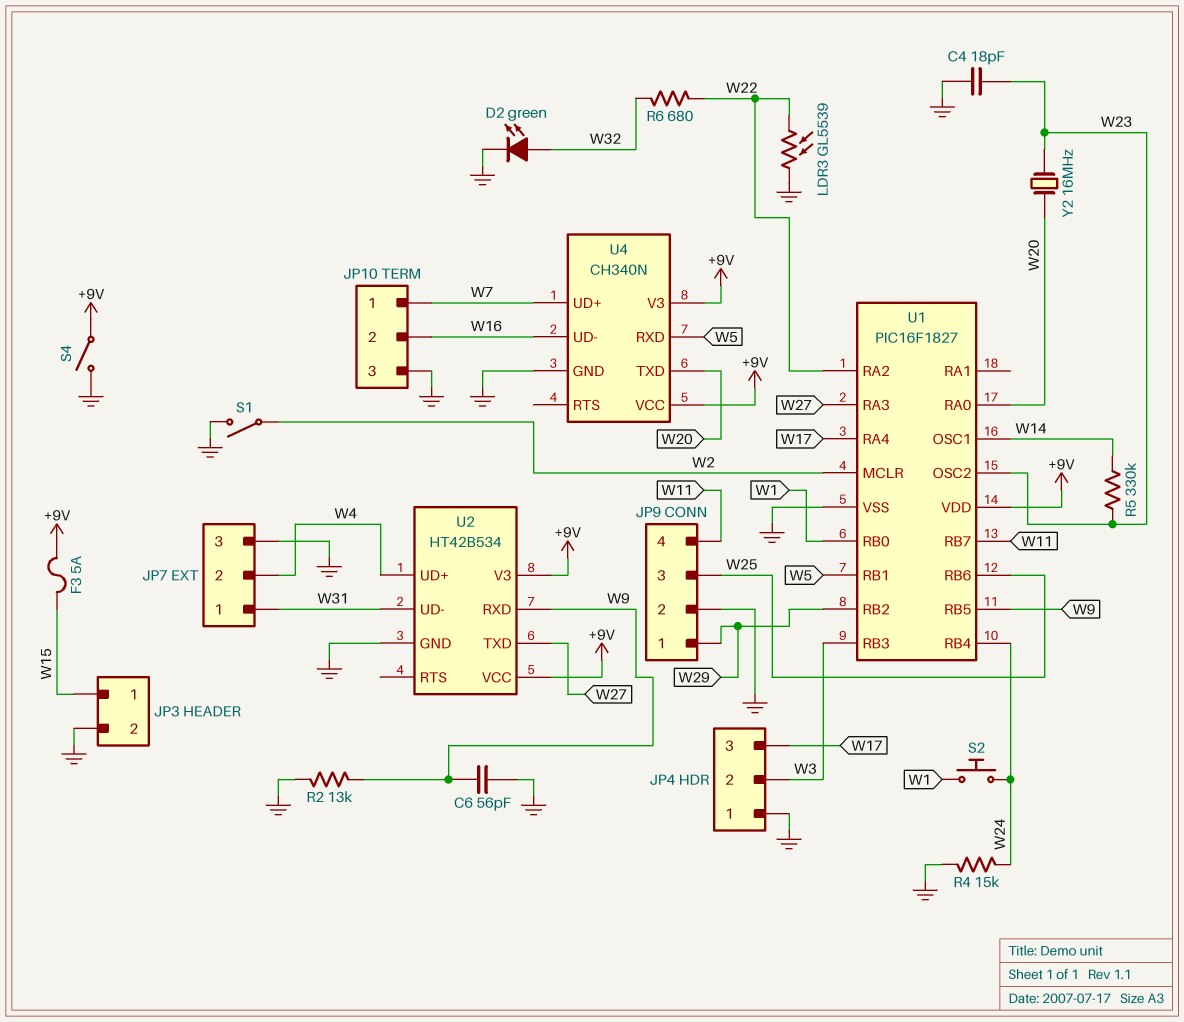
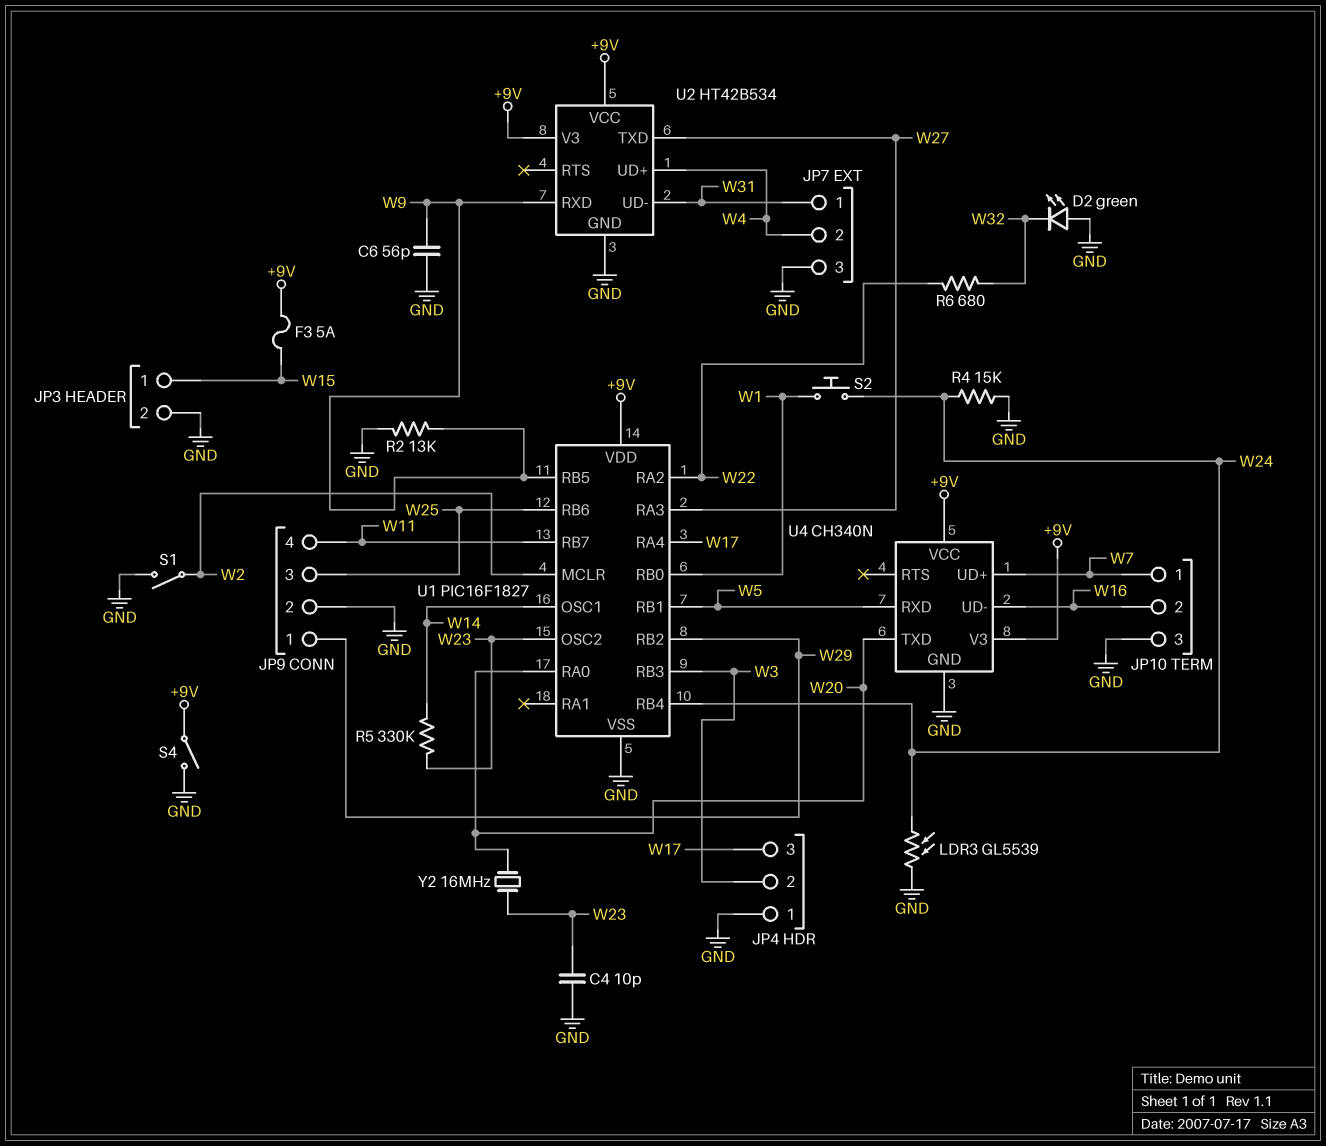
C4: 18pF (GND, W23) -> 10pF (GND, W23)
D2: LED green (A W32, K GND) -> LED green (A GND, K W32)
LDR3: GL5539 (GND, W22) -> GL5539 (GND, W24)

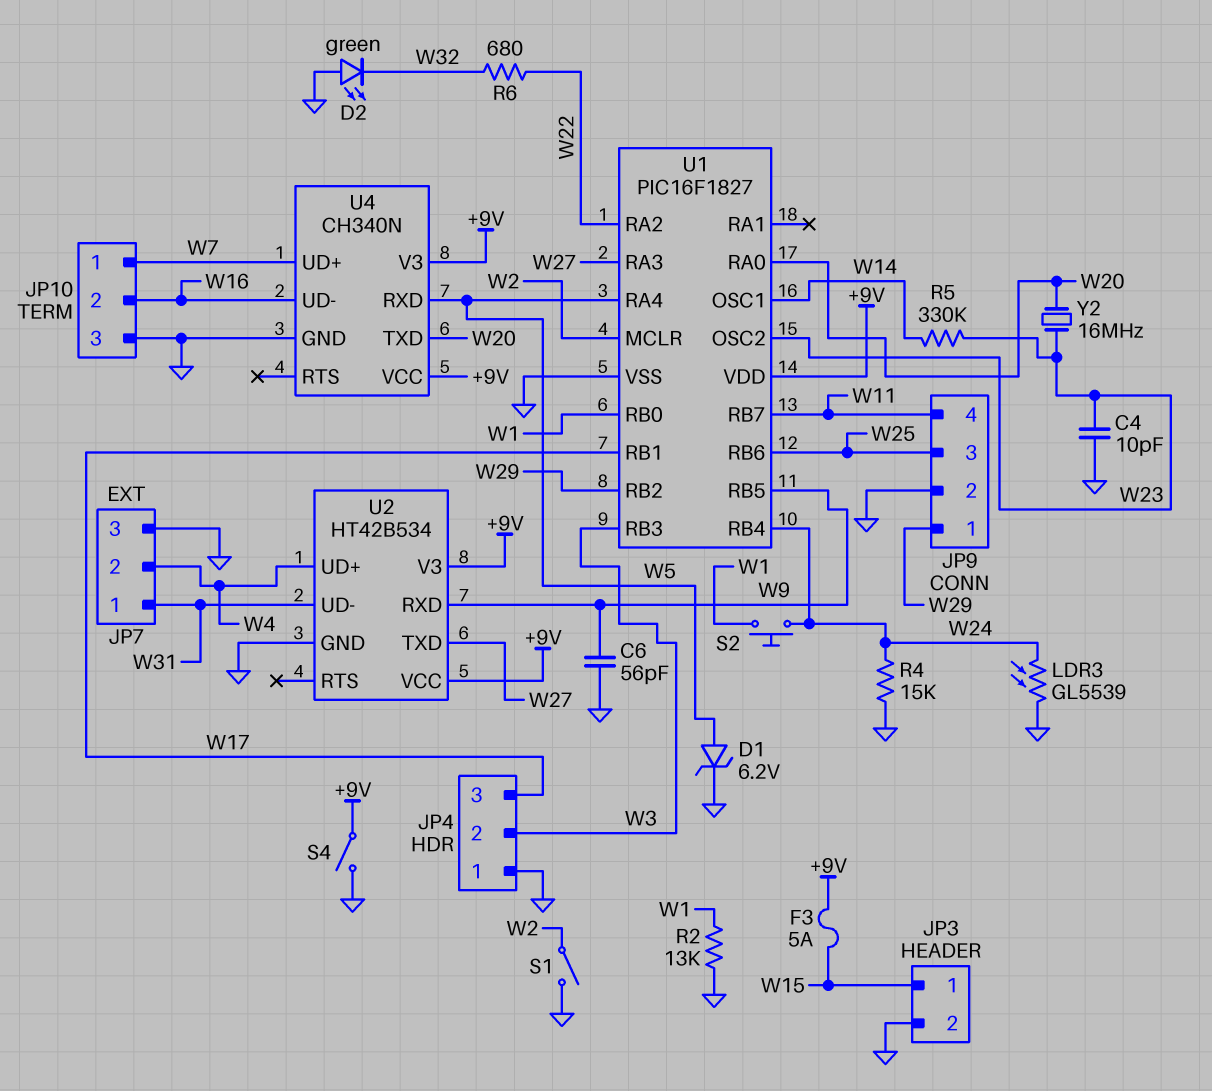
D1: none -> zener 6.2V (A W5, K GND)
R2: 13k (GND, W9) -> 13k (GND, W1)
U1 pin RA4: W17 -> W5
U1 pin RB1: W5 -> W17

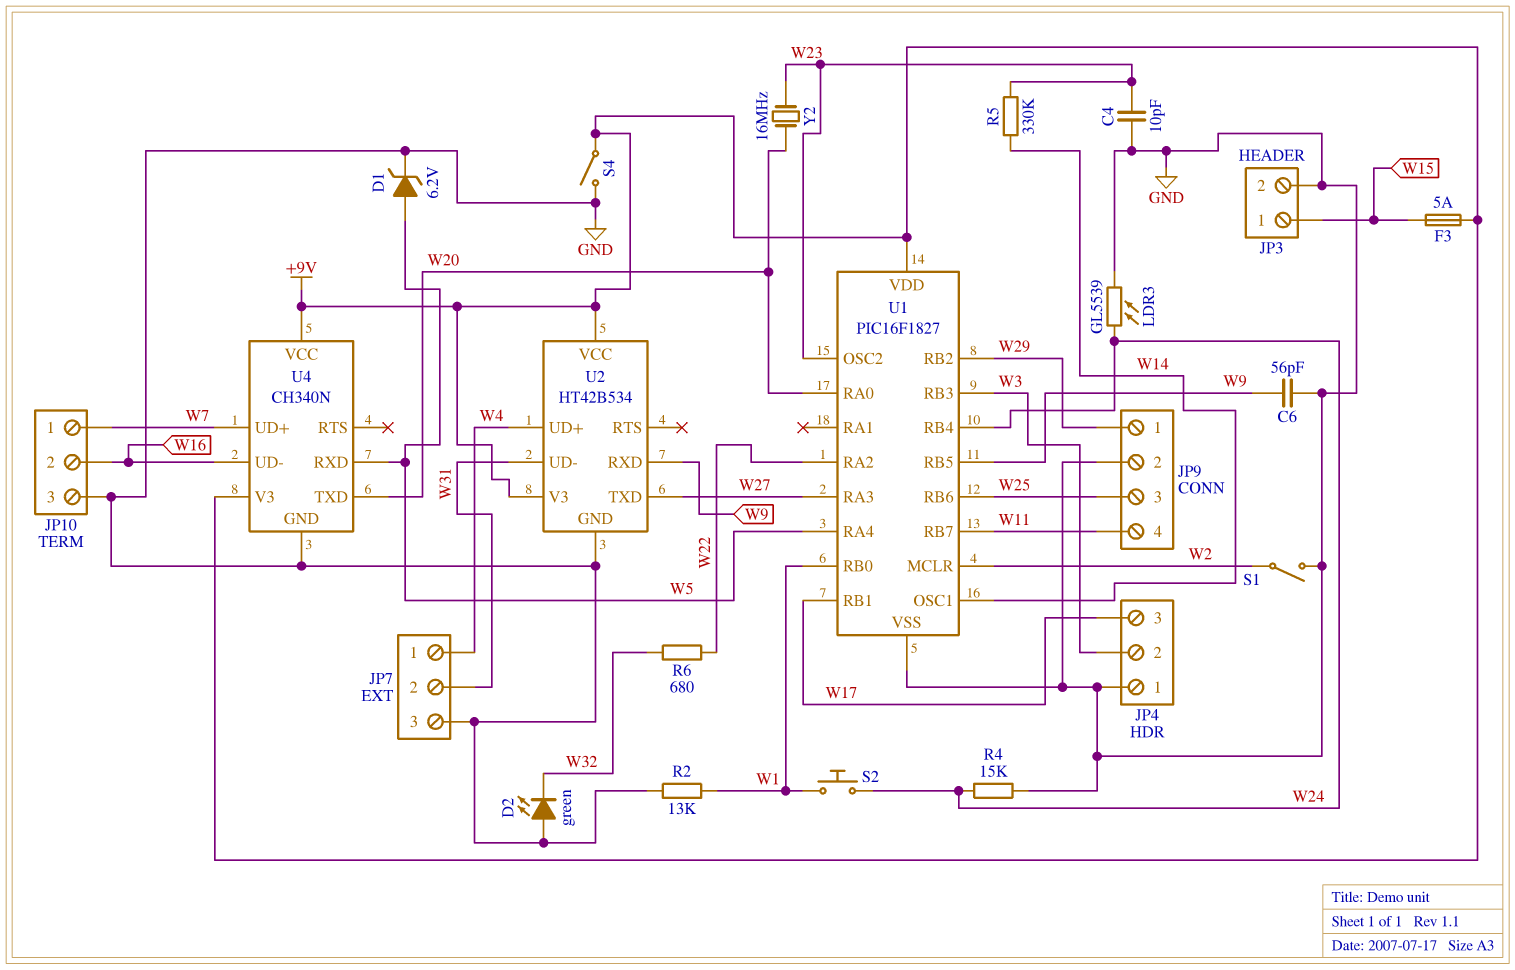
JP7 pin 1: W31 -> W4
JP7 pin 2: W4 -> W31

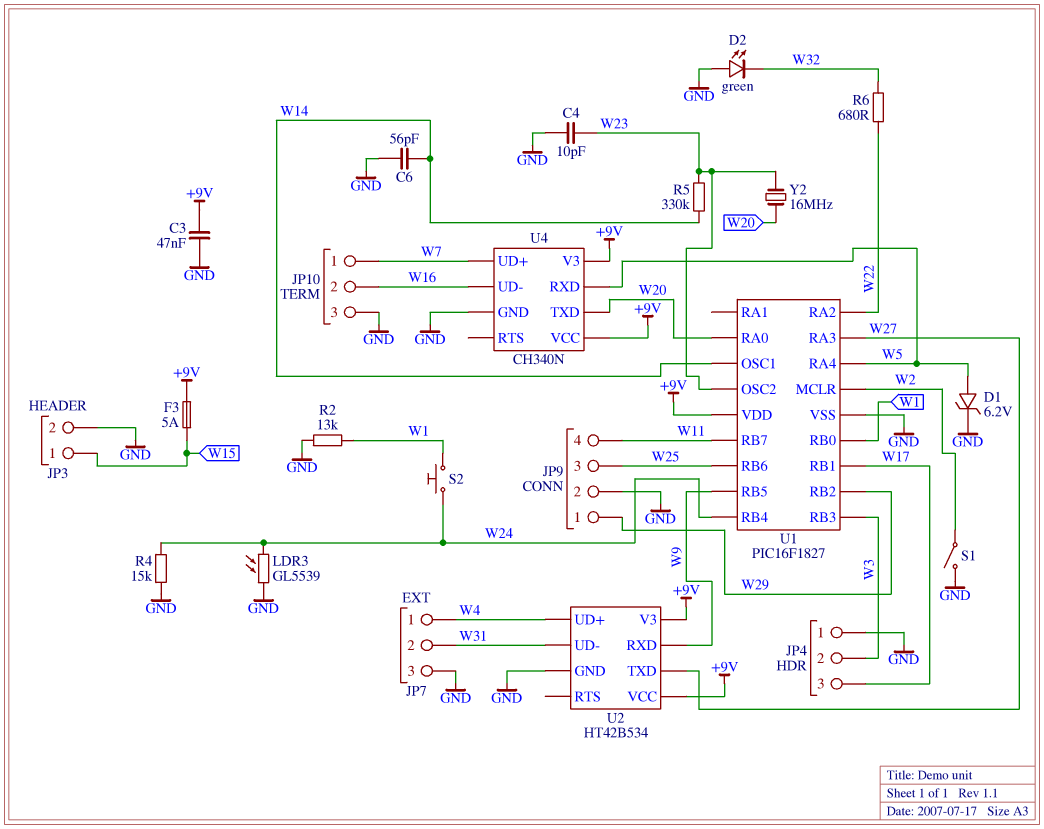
C3: none -> 47nF (+9V, GND)
C6: 56pF (GND, W9) -> 56pF (GND, W14)
S4: switch (+9V, GND) -> none

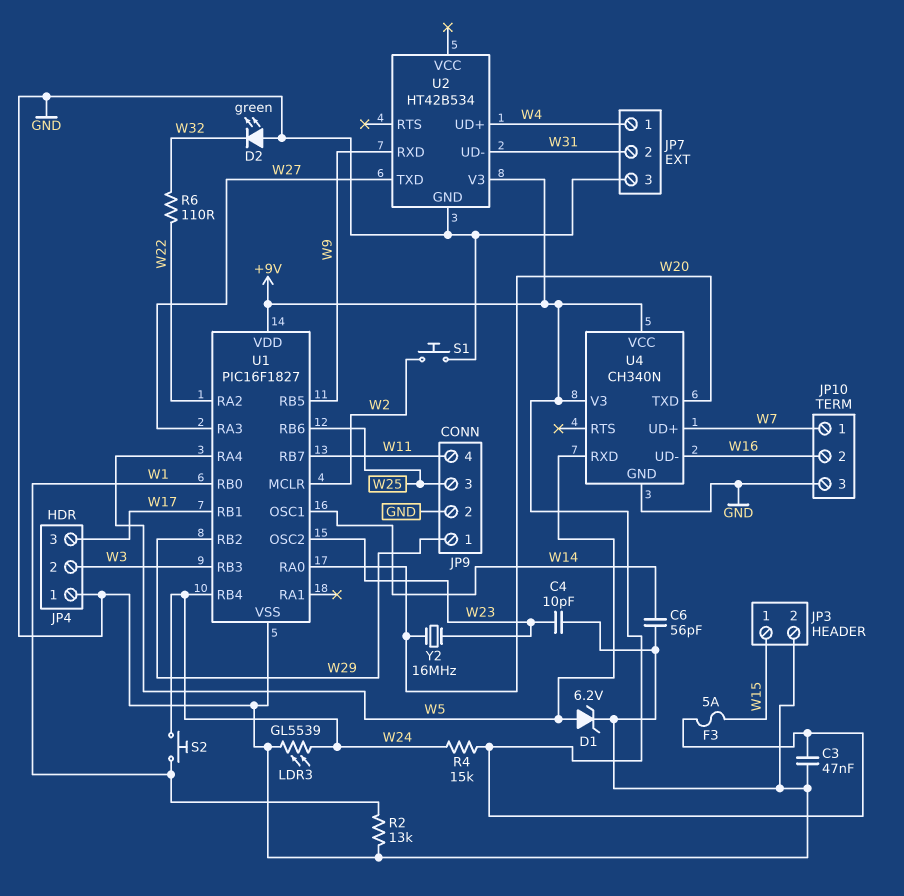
R4: 15k (GND, W24) -> 15k (+9V, W24)
R5: 330k (W14, W23) -> none
R6: 680 (W22, W32) -> 110 (W22, W32)
S1: switch (GND, W2) -> button (GND, W2)
U2 pin VCC: +9V -> none

